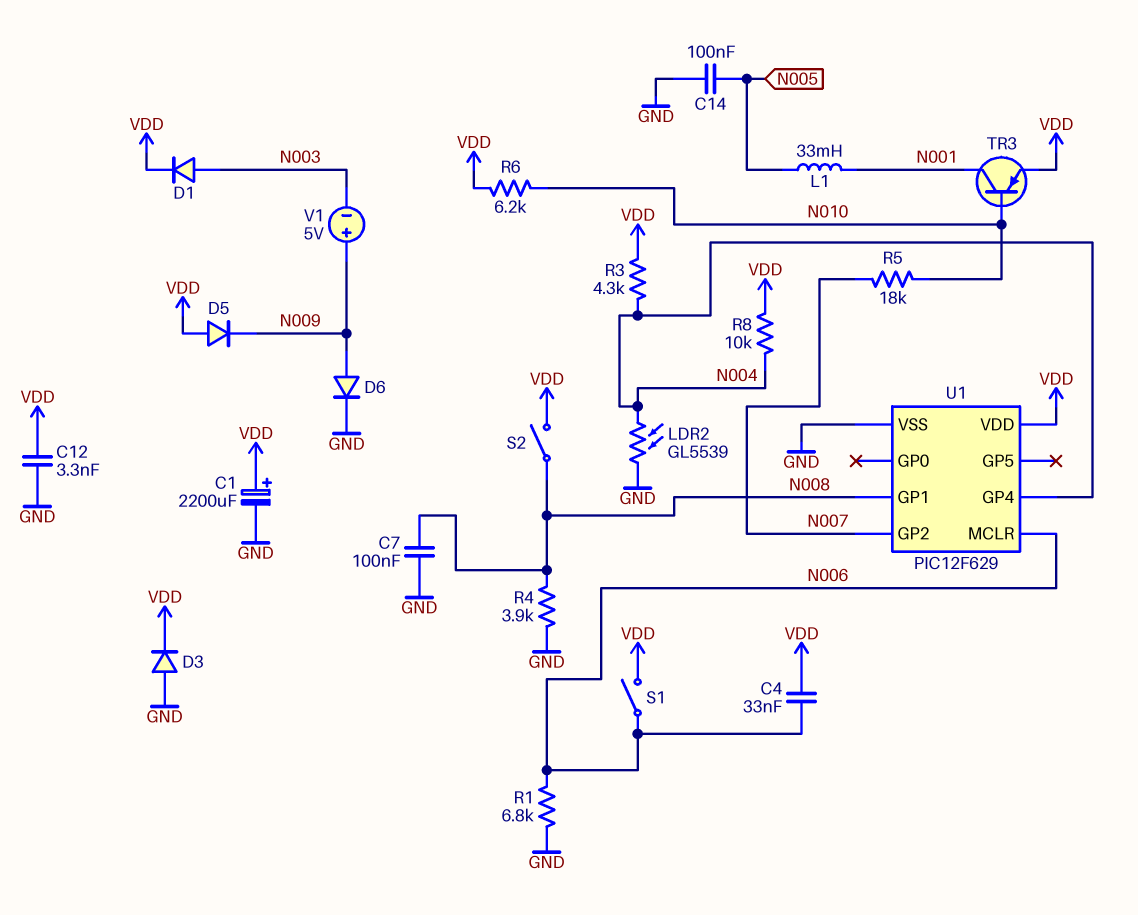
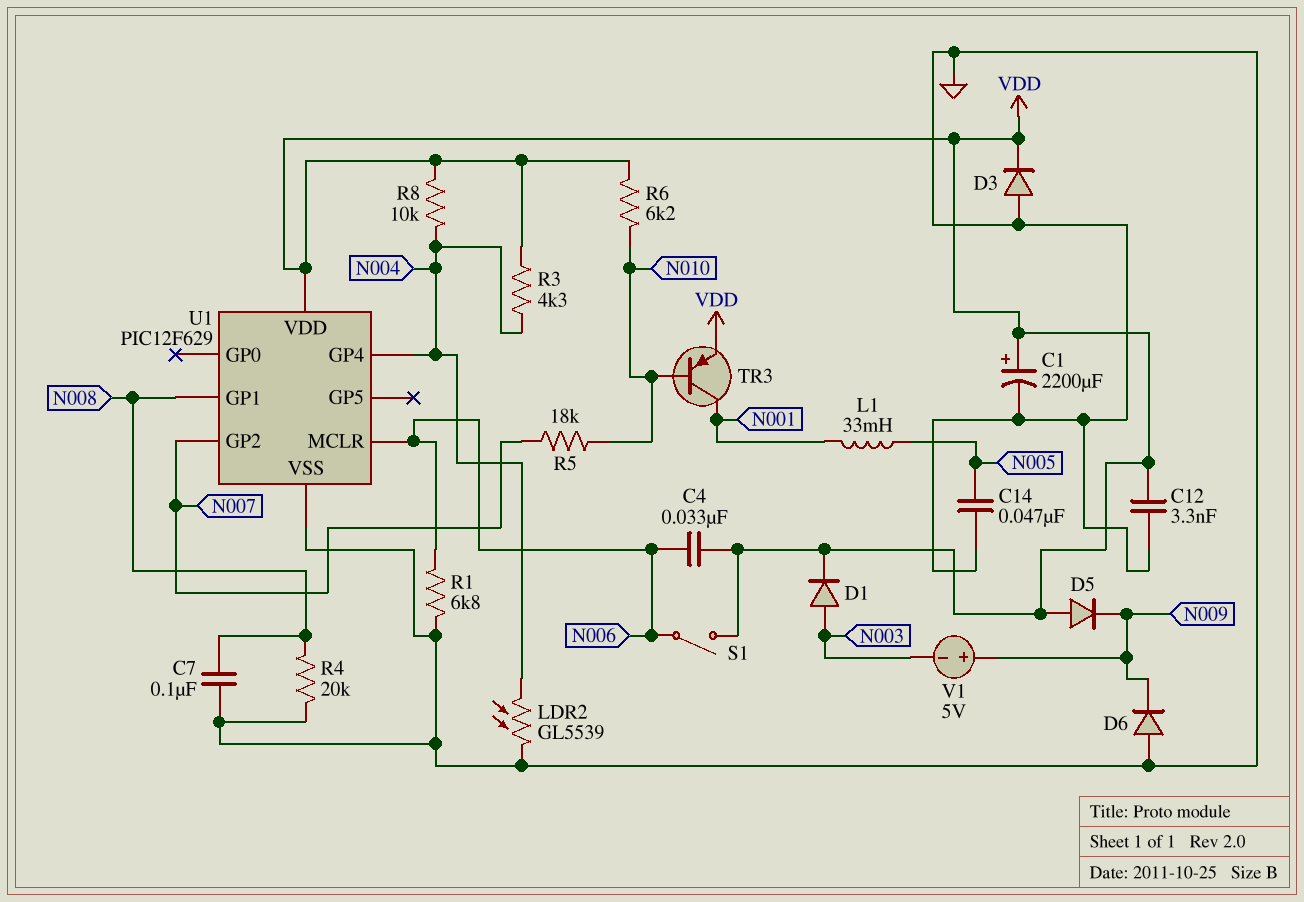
C14: 100nF (GND, N005) -> 47nF (GND, N005)
D6: diode (A N009, K GND) -> diode (A GND, K N009)
R4: 3.9k (GND, N008) -> 20k (GND, N008)
S2: switch (N008, VDD) -> none

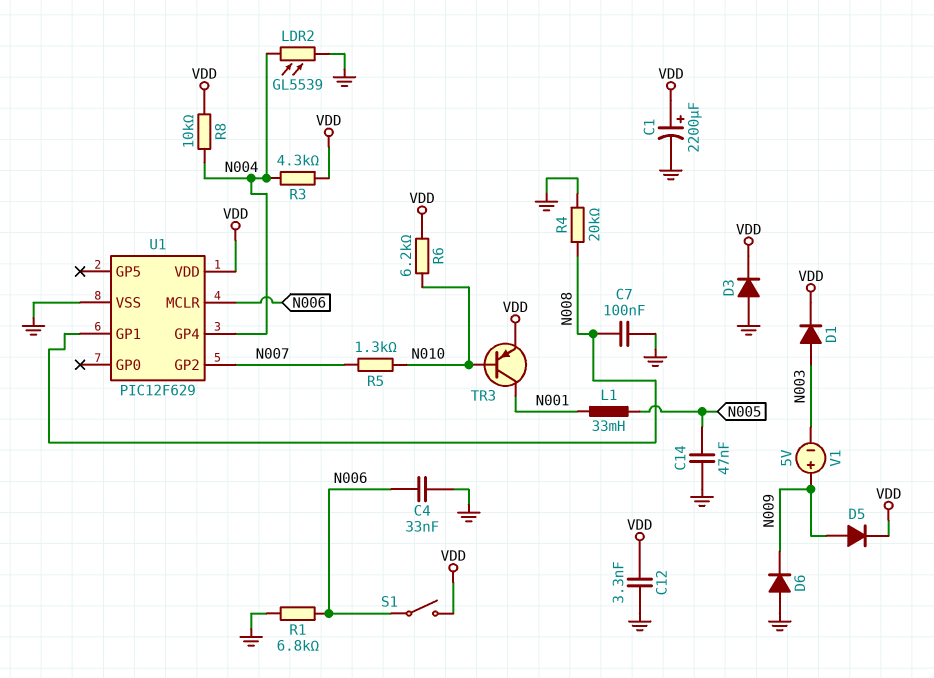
C4: 33nF (N006, VDD) -> 33nF (GND, N006)
D5: diode (A VDD, K N009) -> diode (A N009, K VDD)
R5: 18k (N007, N010) -> 1.3k (N007, N010)

